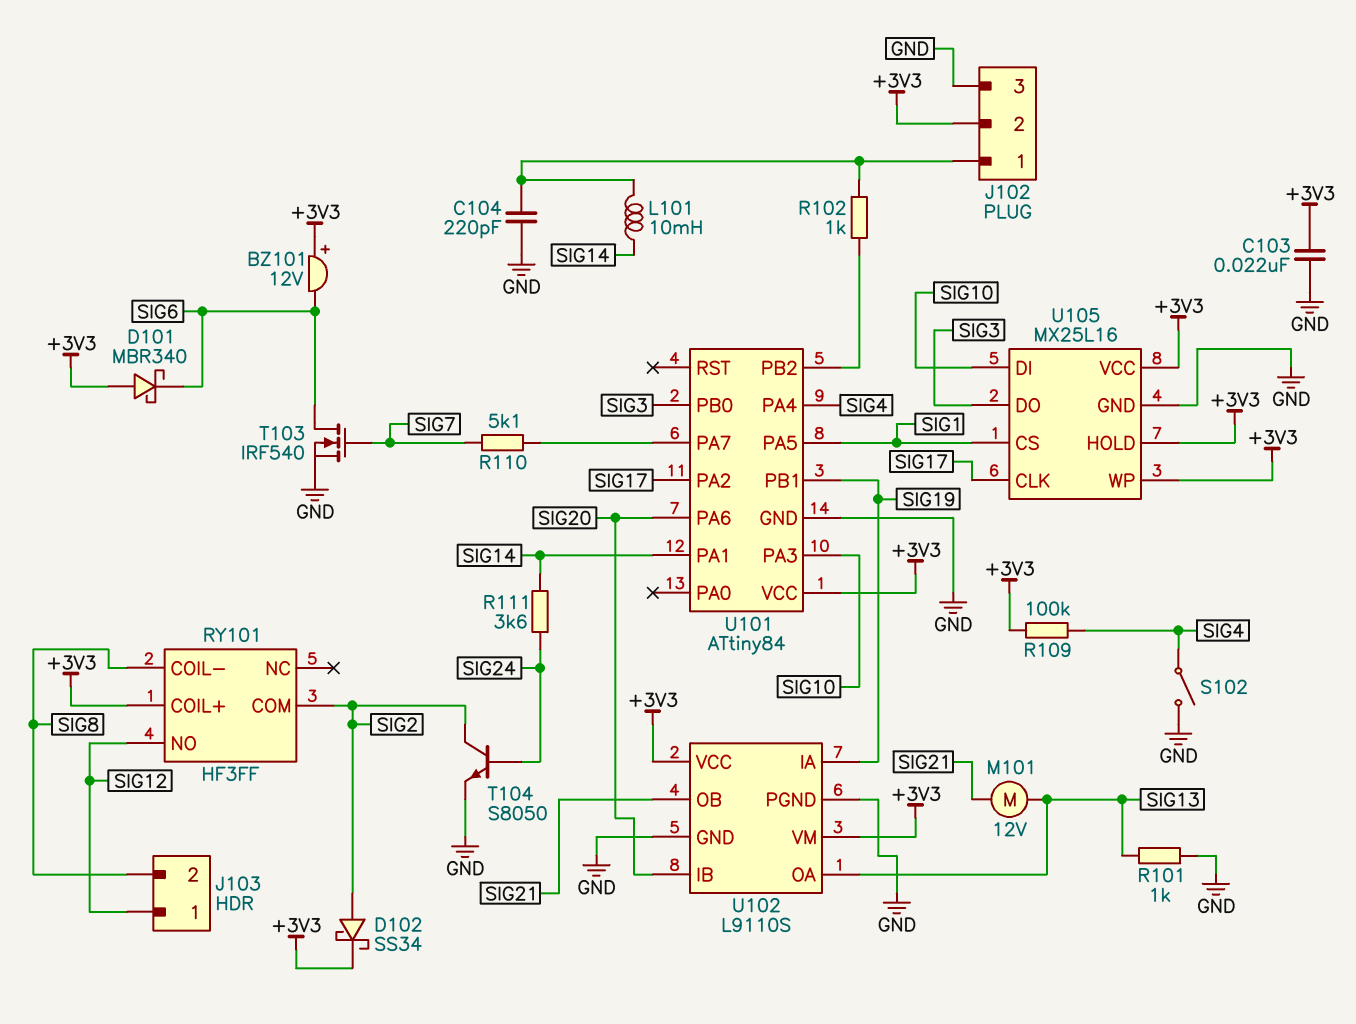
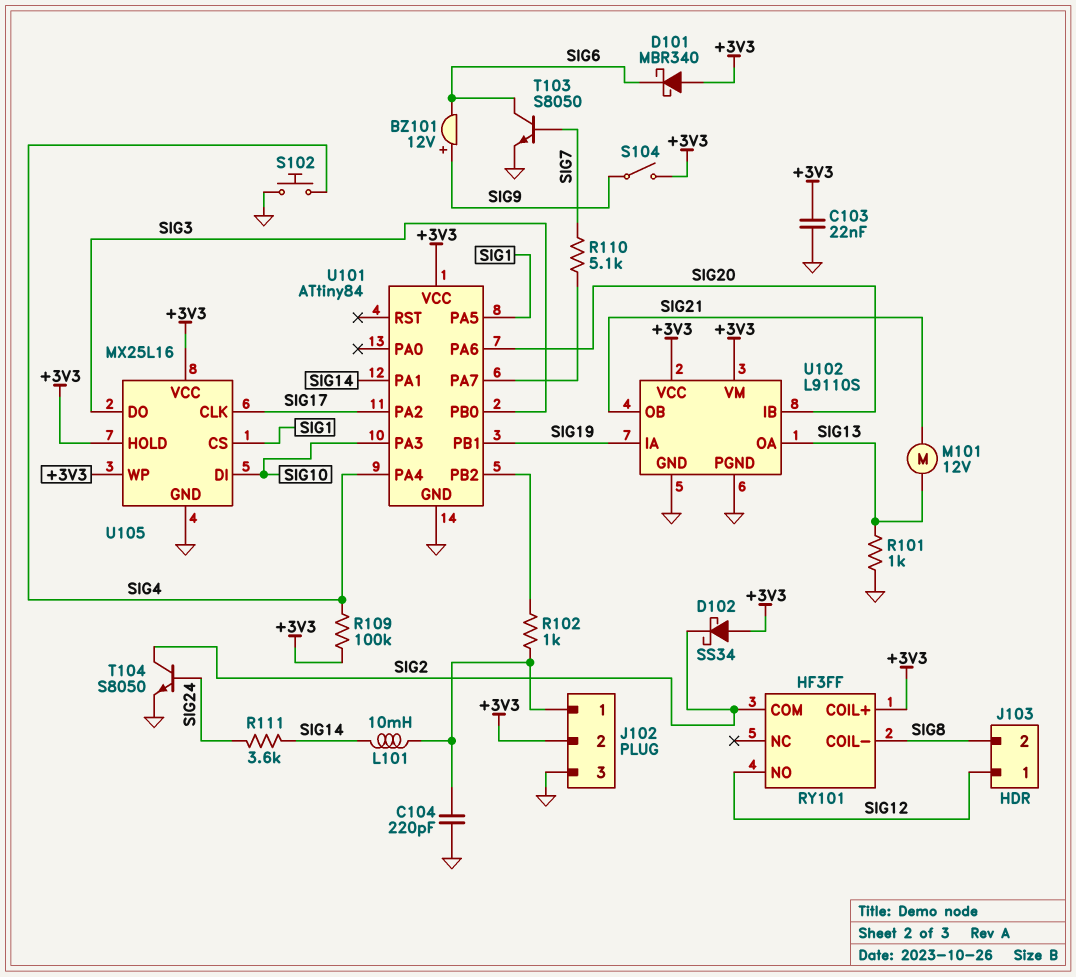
BZ101: buzzer 12V (plus +3V3, minus SIG6) -> buzzer 12V (plus SIG9, minus SIG6)
D102: schottky SS34 (A SIG2, K +3V3) -> schottky SS34 (A +3V3, K SIG2)
S102: switch (GND, SIG4) -> button (GND, SIG4)
S104: none -> switch (+3V3, SIG9)
T103: NMOS IRF540 (G SIG7, D SIG6, S GND) -> NPN S8050 (B SIG7, C SIG6, E GND)

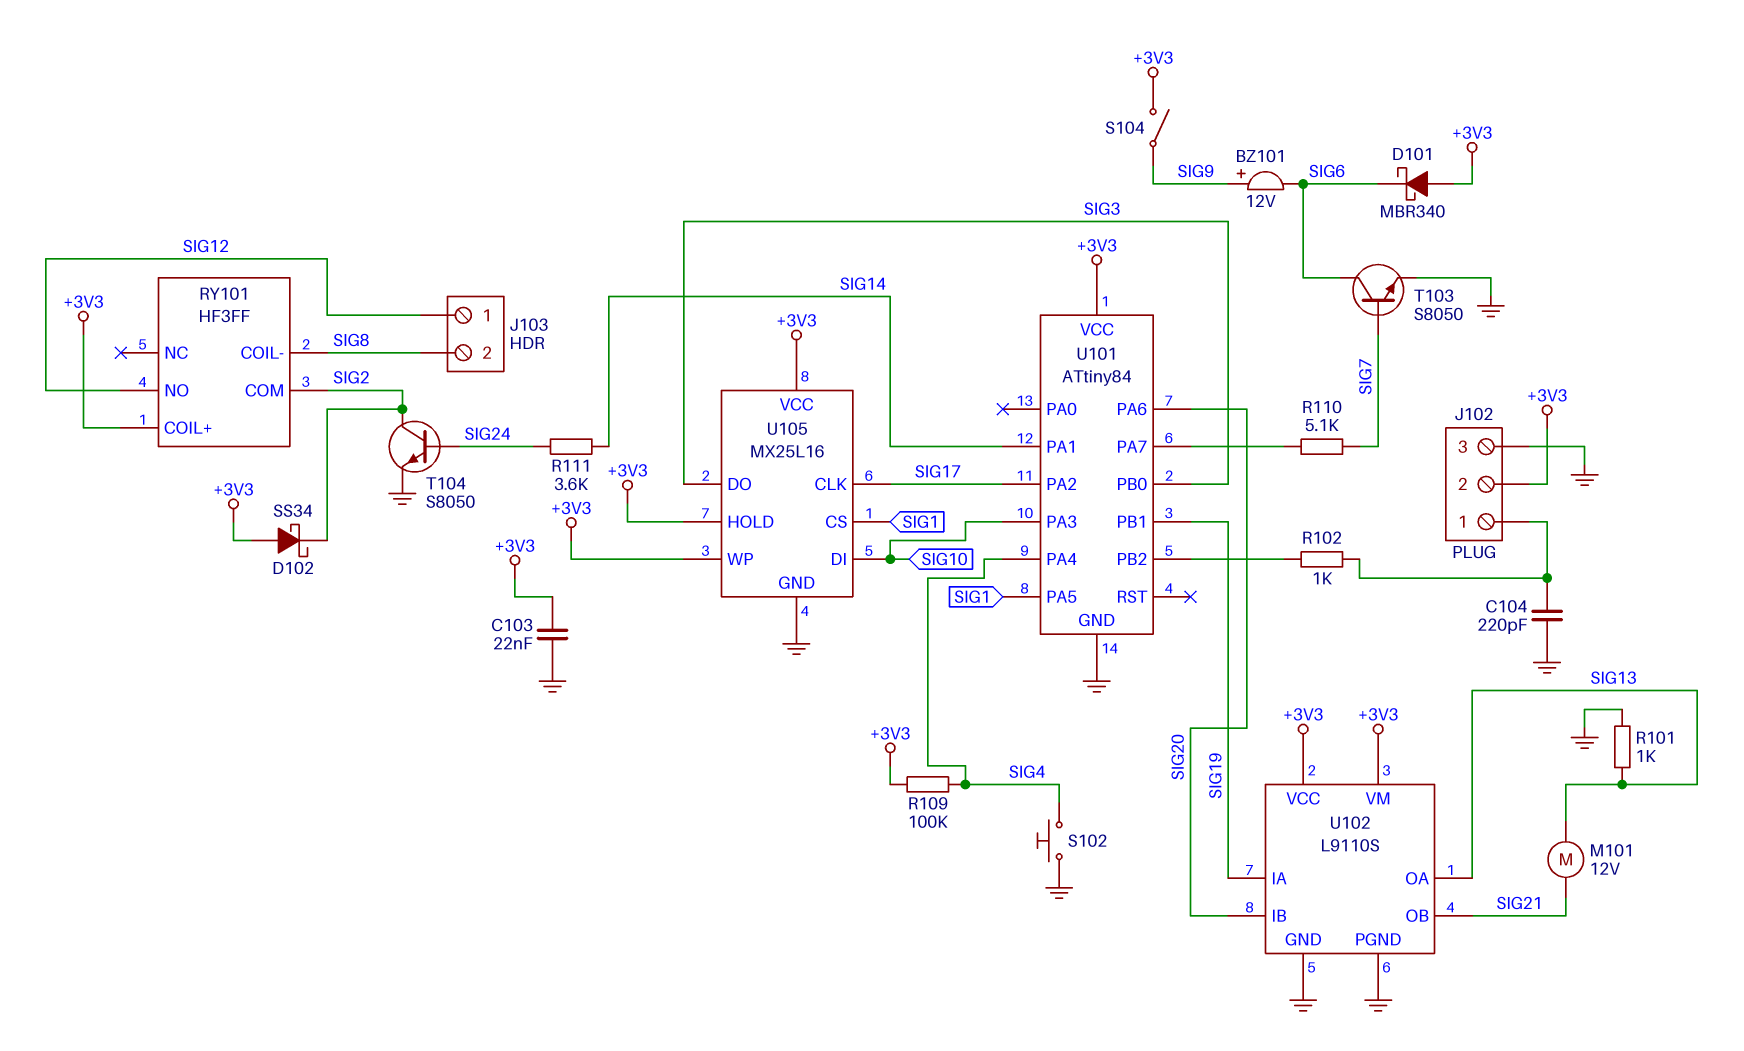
L101: 10mH (J102/1, SIG14) -> none

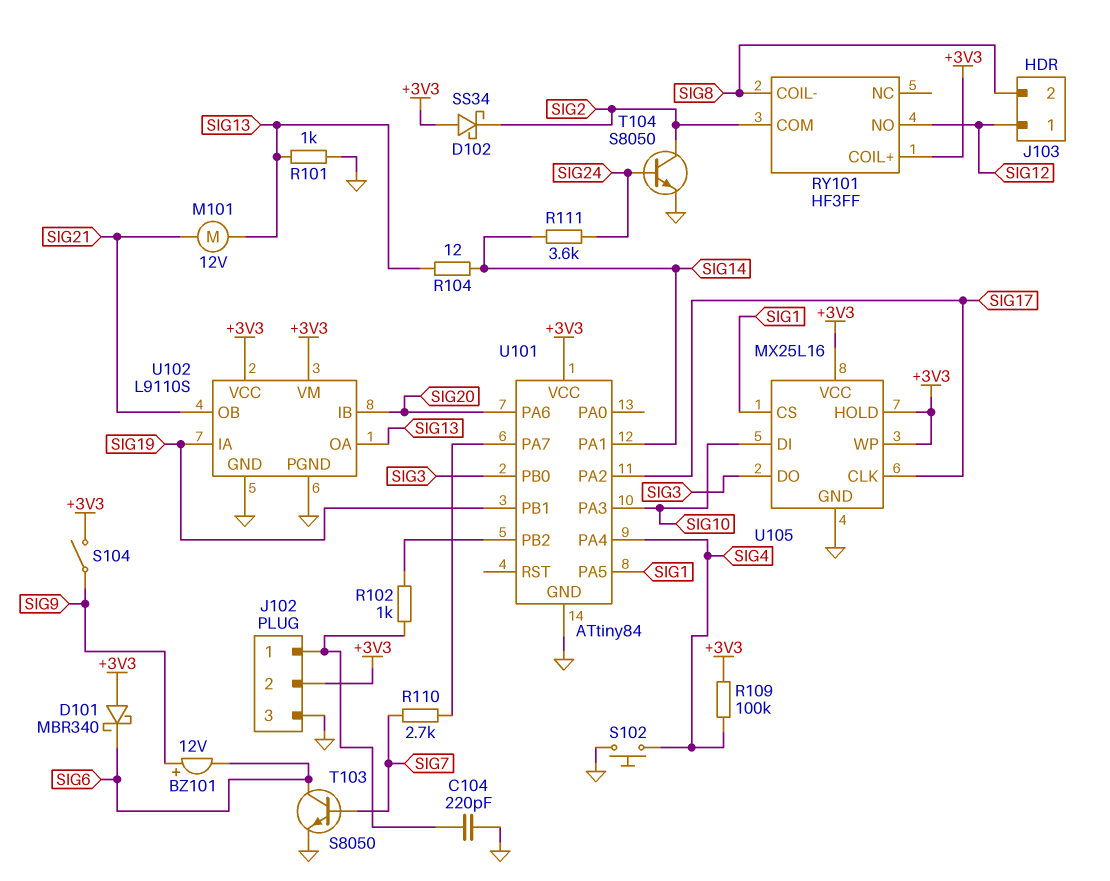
C103: 22nF (+3V3, GND) -> none
R104: none -> 12 (SIG13, SIG14)
R110: 5.1k (SIG7, U101/PA7) -> 2.7k (SIG7, U101/PA7)

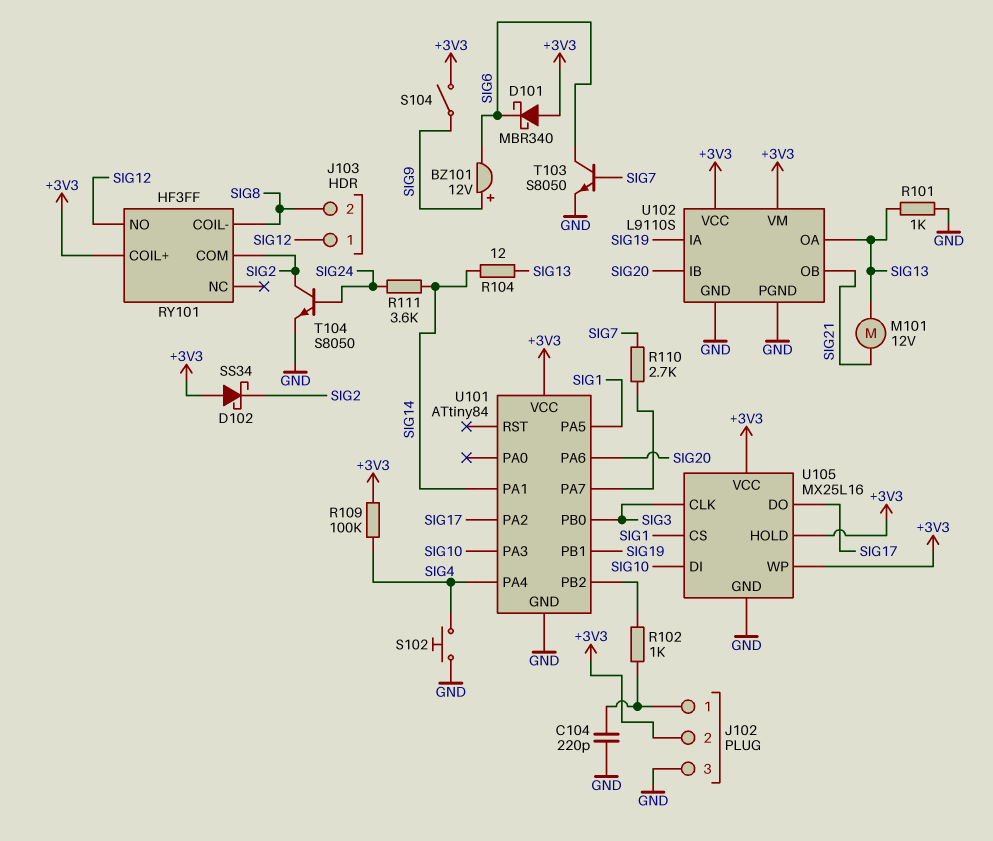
U105 pin CLK: SIG17 -> SIG3
U105 pin DO: SIG3 -> SIG17

